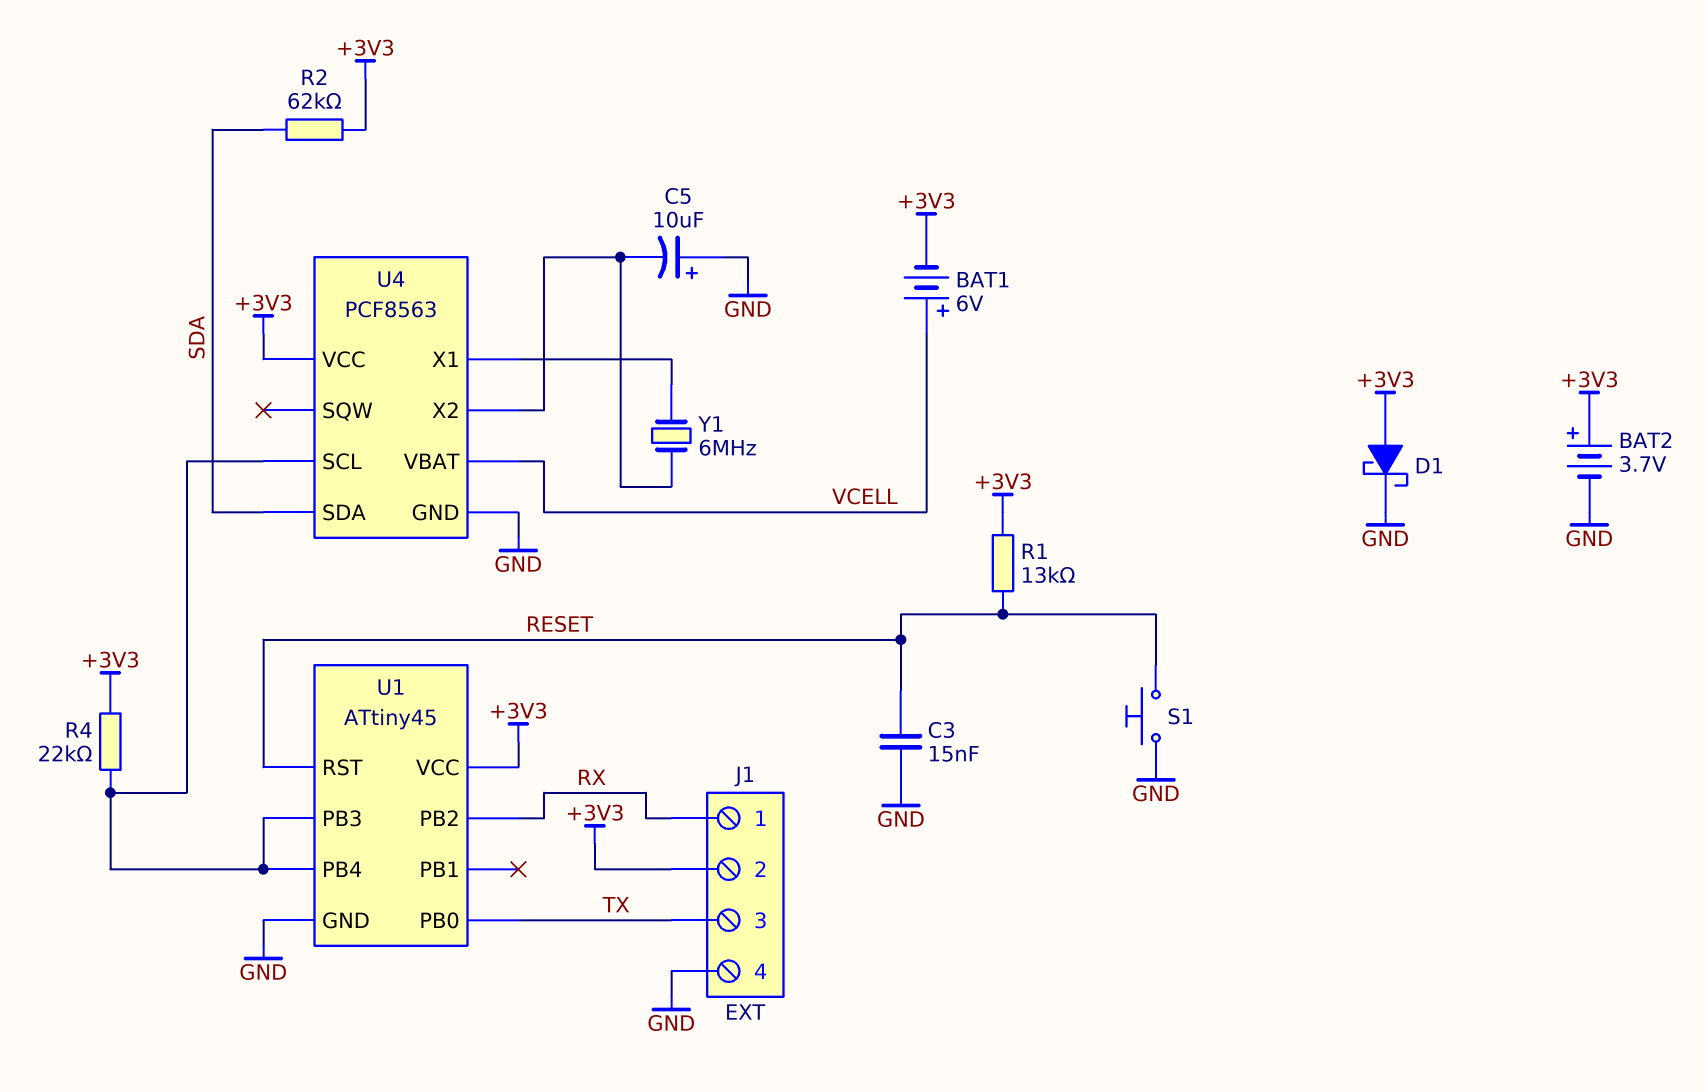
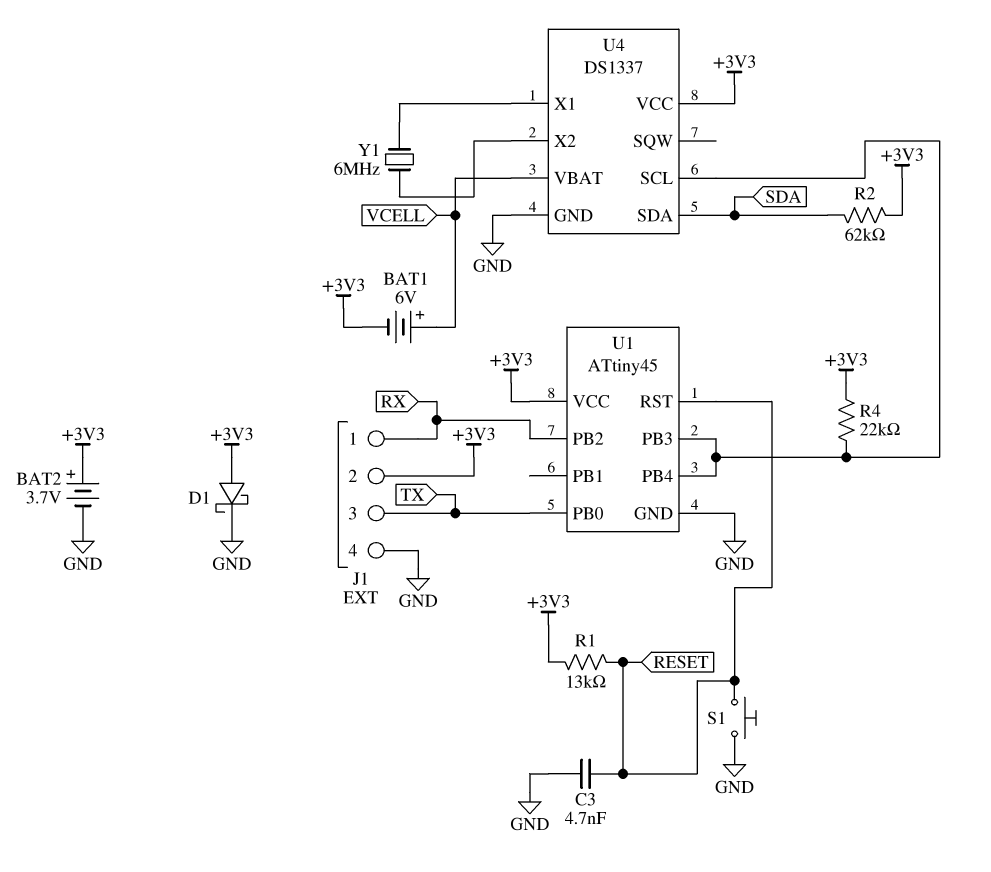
C3: 15nF (GND, RESET) -> 4.7nF (GND, RESET)
C5: 10uF (plus GND, minus U4/X2) -> none
U4: PCF8563 -> DS1337

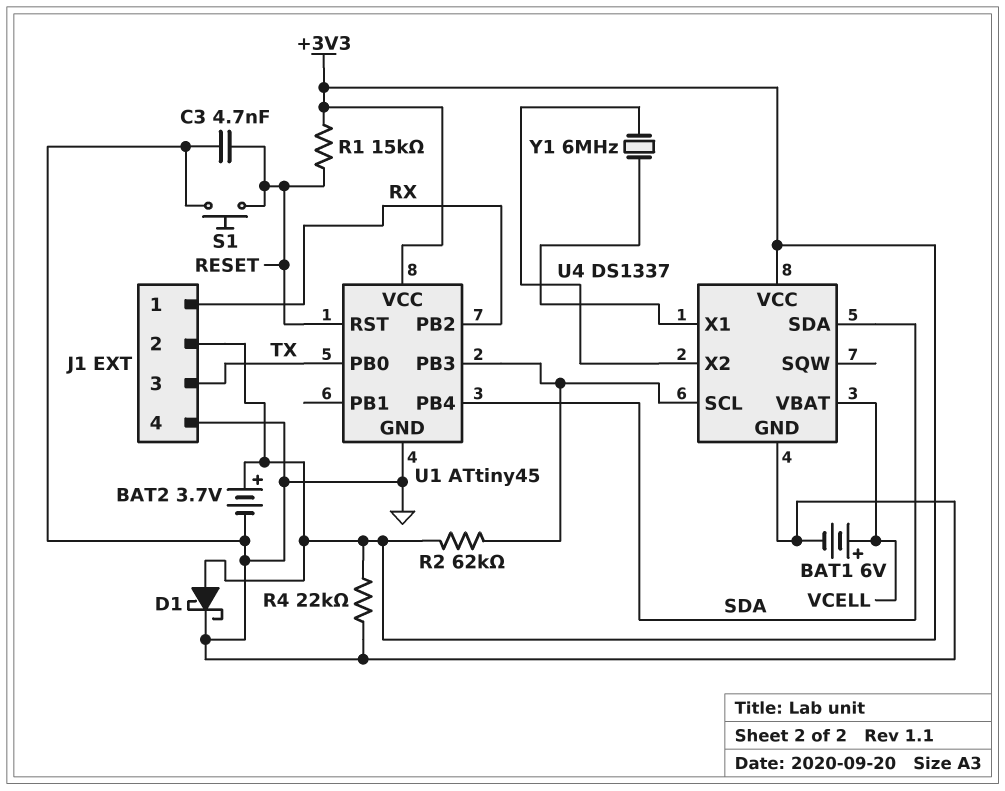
BAT1: 6V (plus VCELL, minus +3V3) -> 6V (plus VCELL, minus GND)
R1: 13k (+3V3, RESET) -> 15k (+3V3, RESET)
R2: 62k (+3V3, SDA) -> 62k (+3V3, U1/PB3)
R4: 22k (+3V3, U1/PB3) -> 22k (+3V3, GND)
U1 pin PB4: U1/PB3 -> SDA

